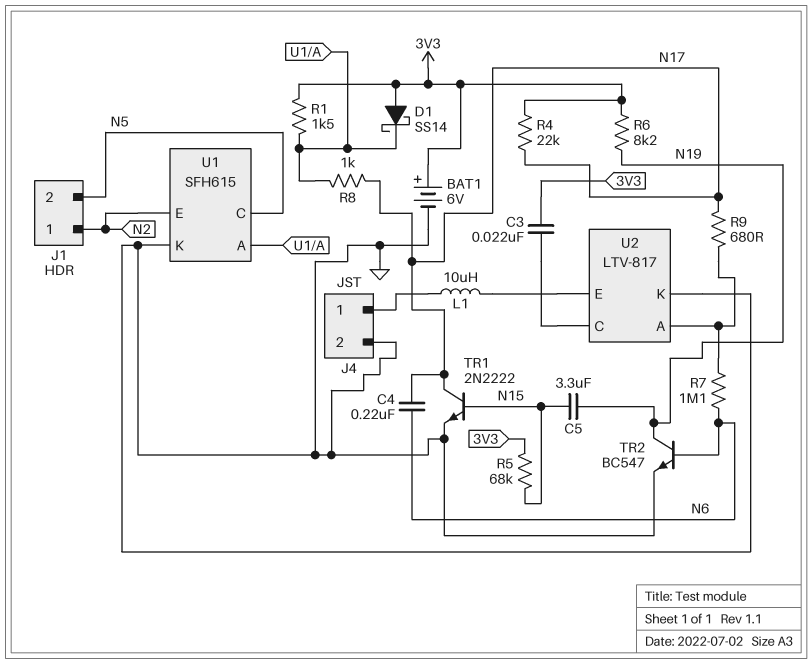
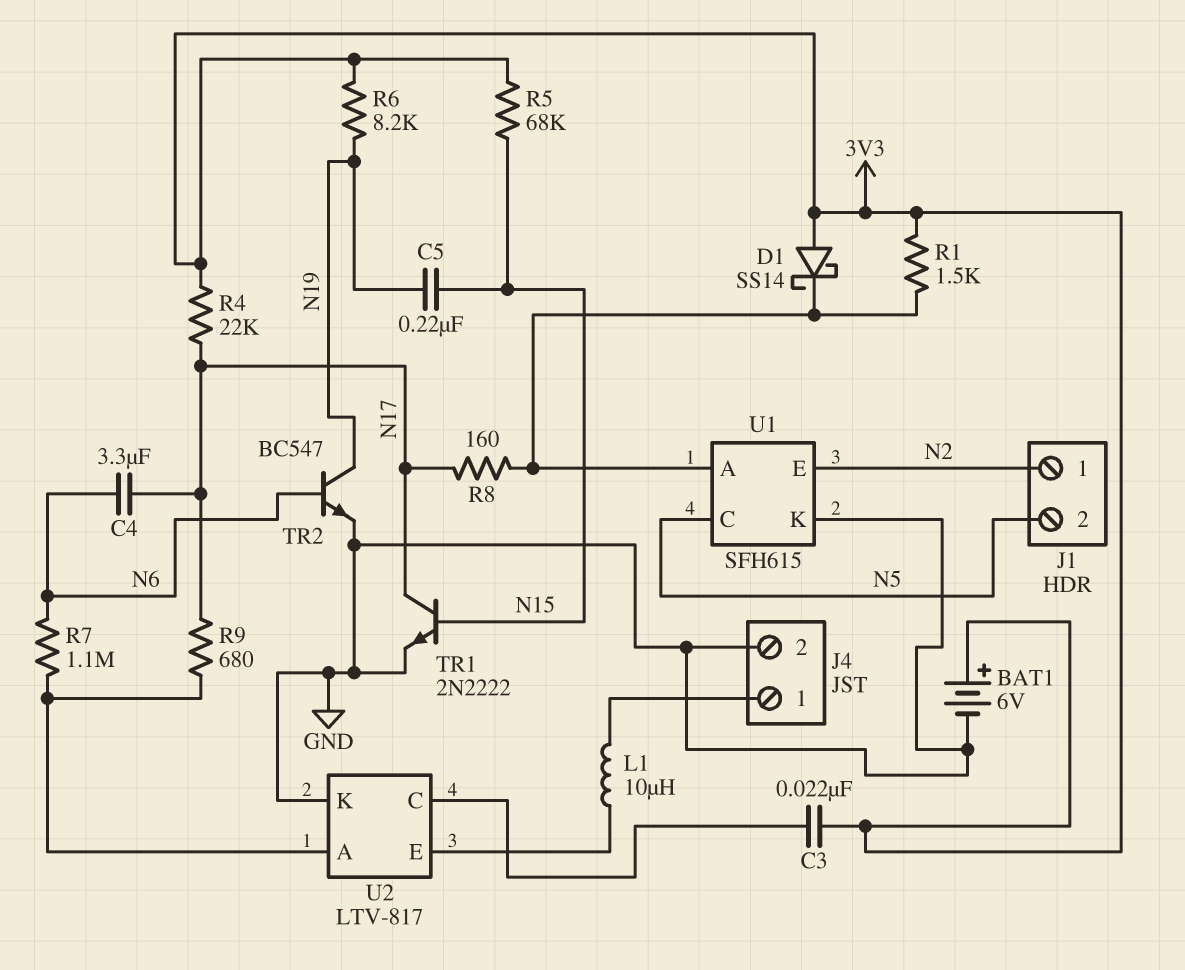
C4: 220nF (N6, N17) -> 3.3uF (N6, N17)
C5: 3.3uF (N15, N19) -> 220nF (N15, N19)
R8: 1k (N17, U1/A) -> 160 (N17, U1/A)

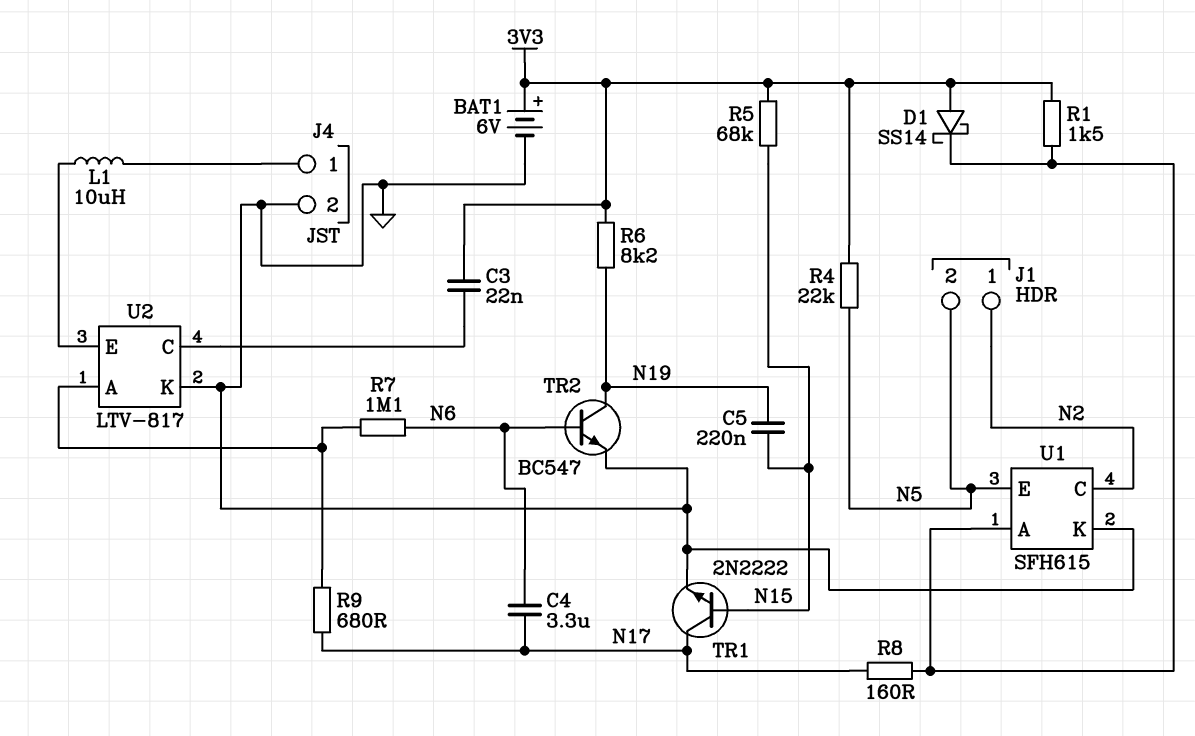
R4: 22k (3V3, N17) -> 22k (3V3, N5)
U1 pin C: N5 -> N2
U1 pin E: N2 -> N5

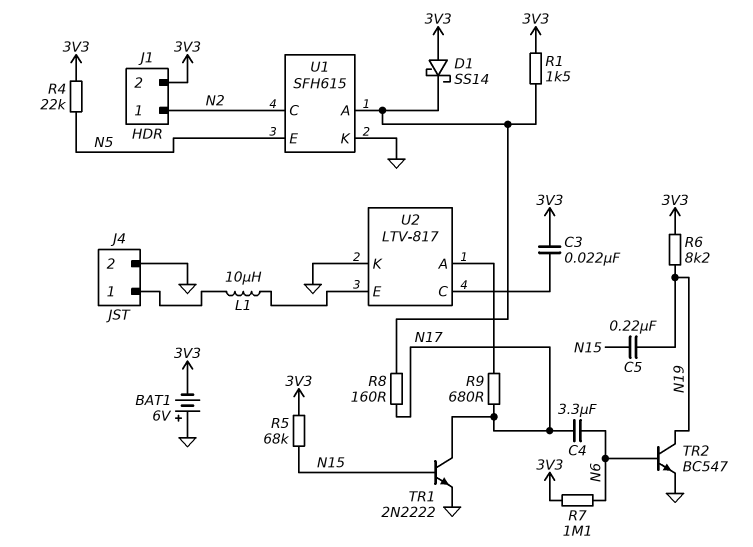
BAT1: 6V (plus 3V3, minus GND) -> 6V (plus GND, minus 3V3)
J1 pin 2: N5 -> 3V3
R7: 1.1M (N6, U2/A) -> 1.1M (3V3, N6)

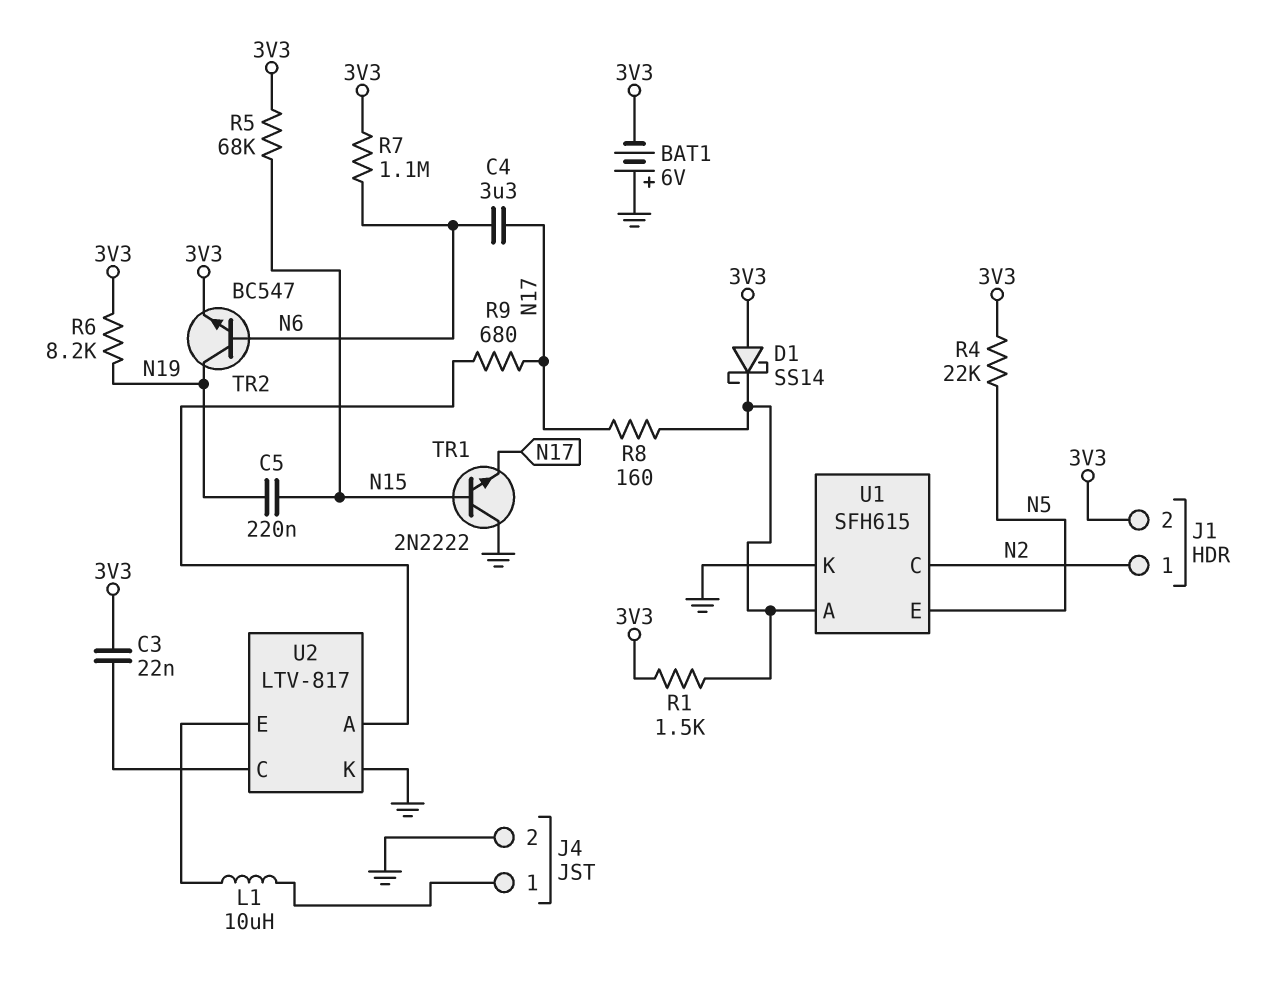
TR1: NPN 2N2222 (B N15, C N17, E GND) -> NPN 2N2222 (B N15, C GND, E N17)
TR2: NPN BC547 (B N6, C N19, E GND) -> NPN BC547 (B N6, C N19, E 3V3)

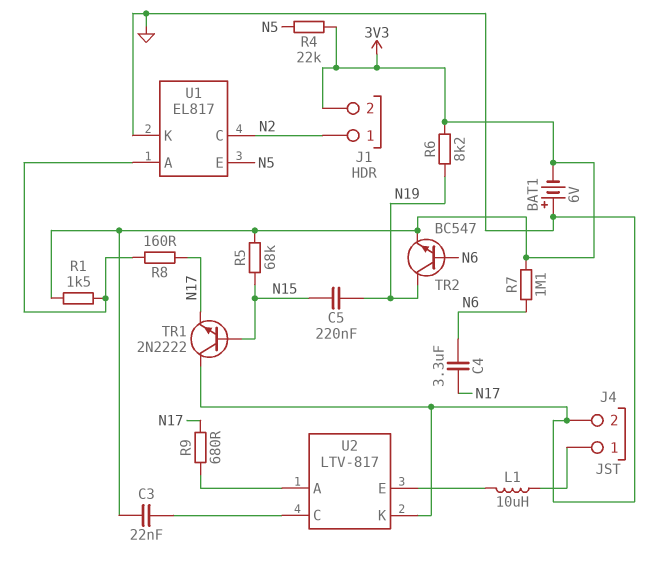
D1: schottky SS14 (A 3V3, K U1/A) -> none
U1: SFH615 -> EL817

